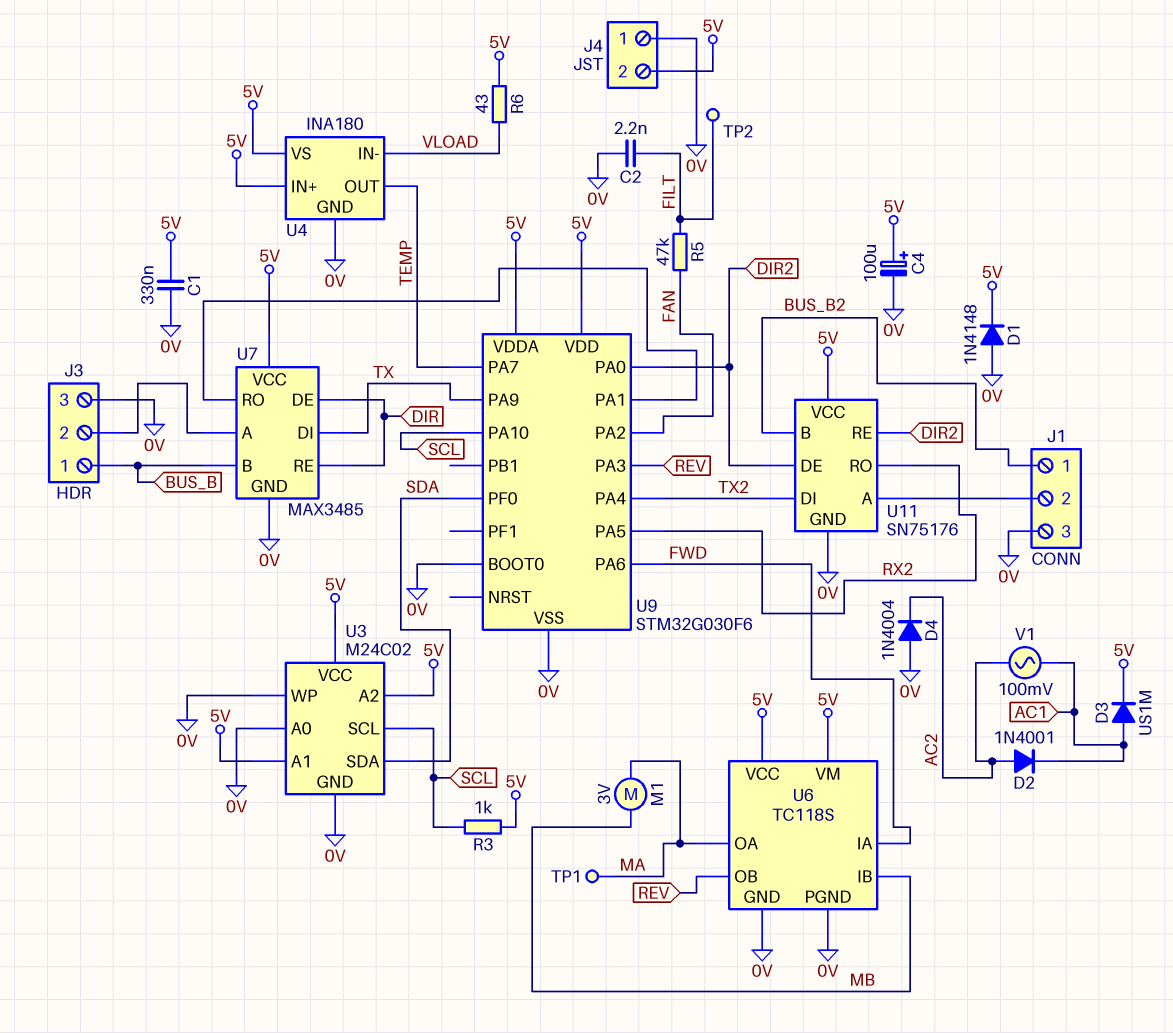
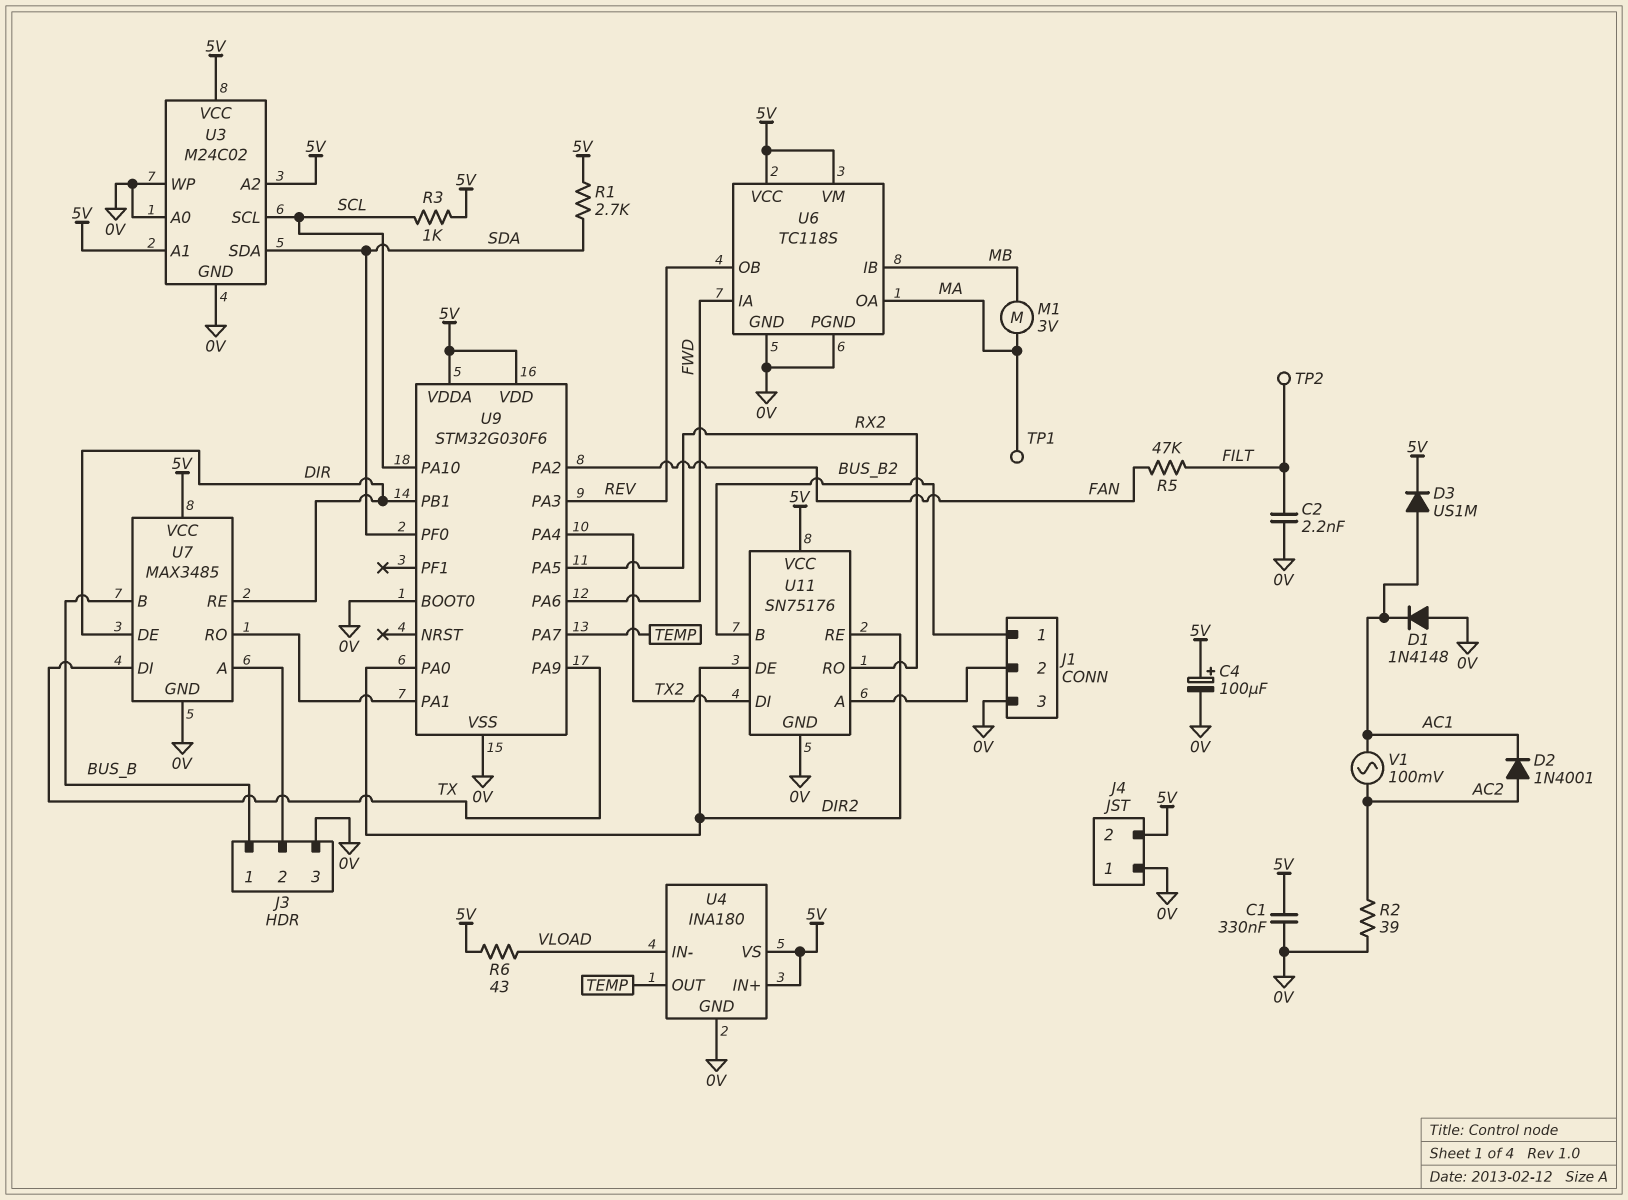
D1: diode 1N4148 (A 0V, K 5V) -> diode 1N4148 (A 0V, K AC1)
D4: diode 1N4004 (A 0V, K AC2) -> none
R1: none -> 2.7k (5V, SDA)
R2: none -> 39 (0V, AC2)
U9 pin PB1: none -> DIR

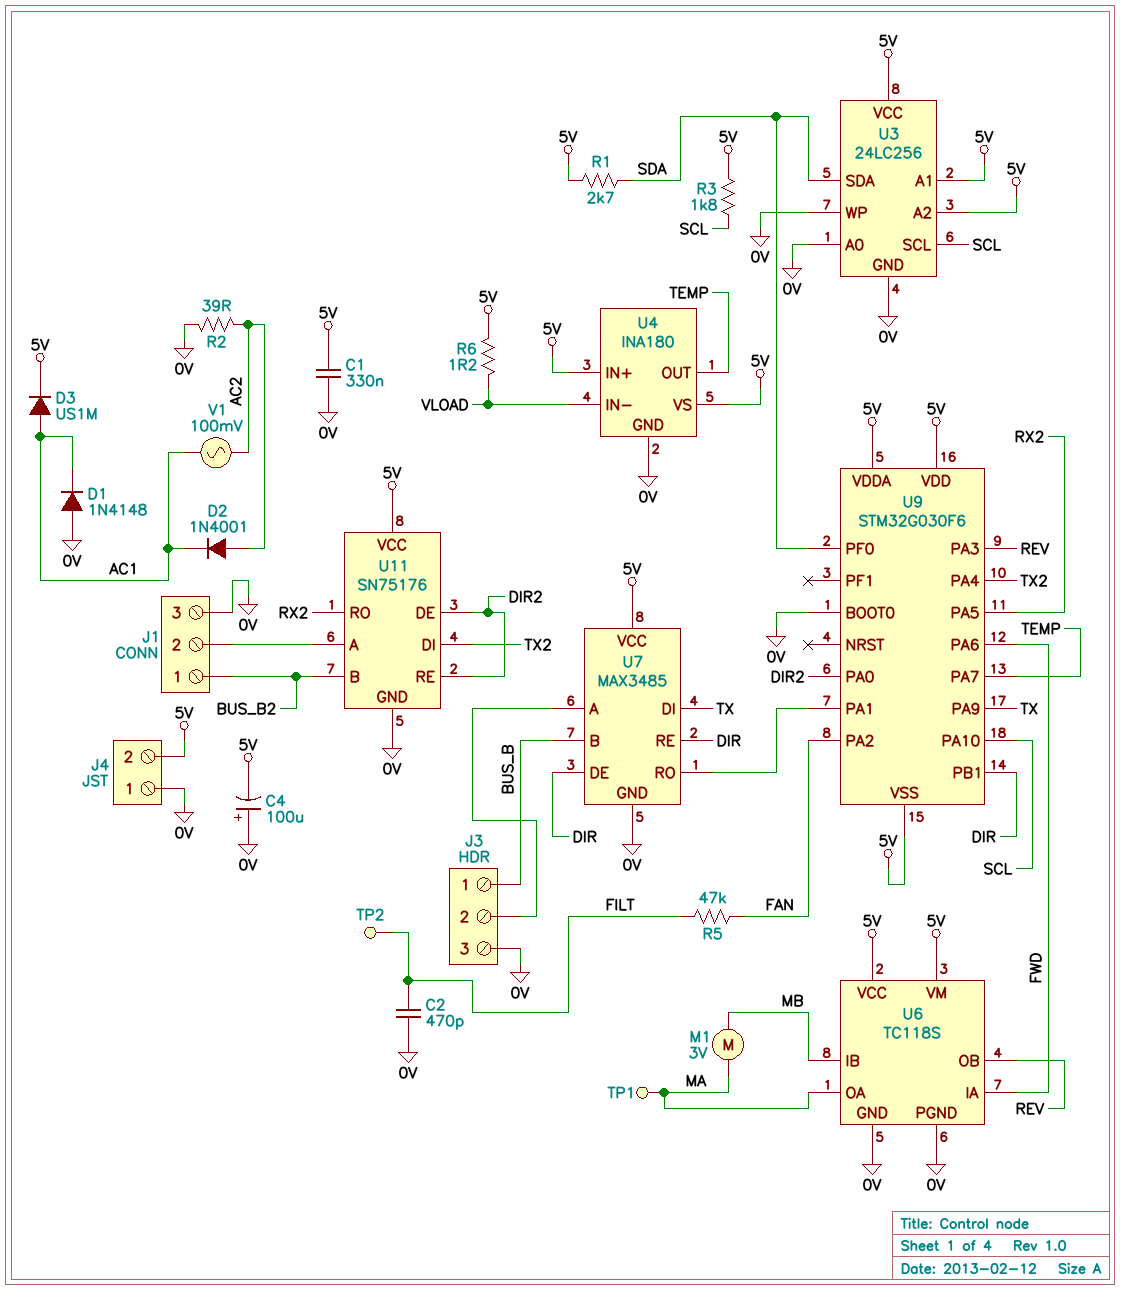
C2: 2.2nF (0V, FILT) -> 470pF (0V, FILT)
C4: 100uF (plus 5V, minus 0V) -> 100uF (plus 0V, minus 5V)
R3: 1k (5V, SCL) -> 1.8k (5V, SCL)
R6: 43 (5V, VLOAD) -> 1.2 (5V, VLOAD)
U3: M24C02 -> 24LC256
U9 pin VSS: 0V -> 5V

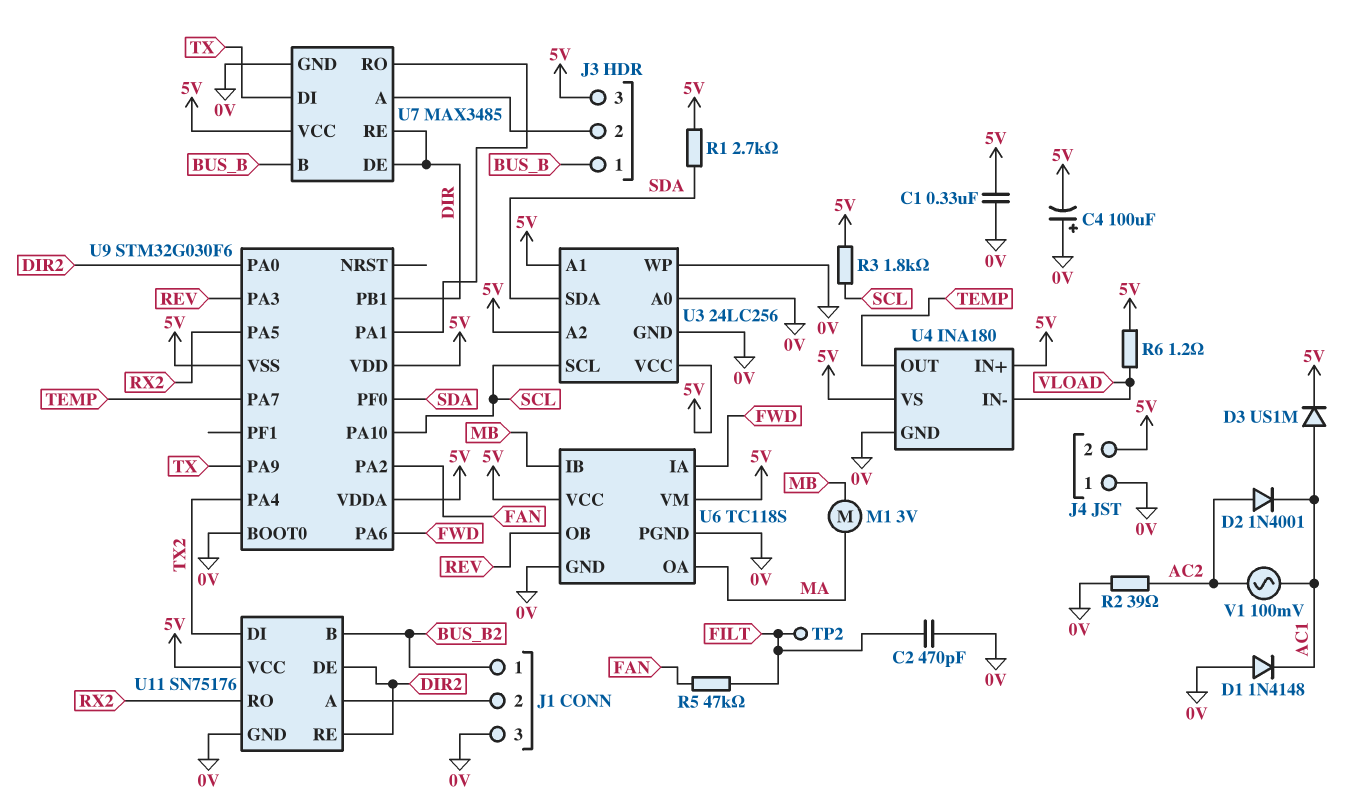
J3 pin 3: 0V -> 5V
TP1: test point (MA) -> none

